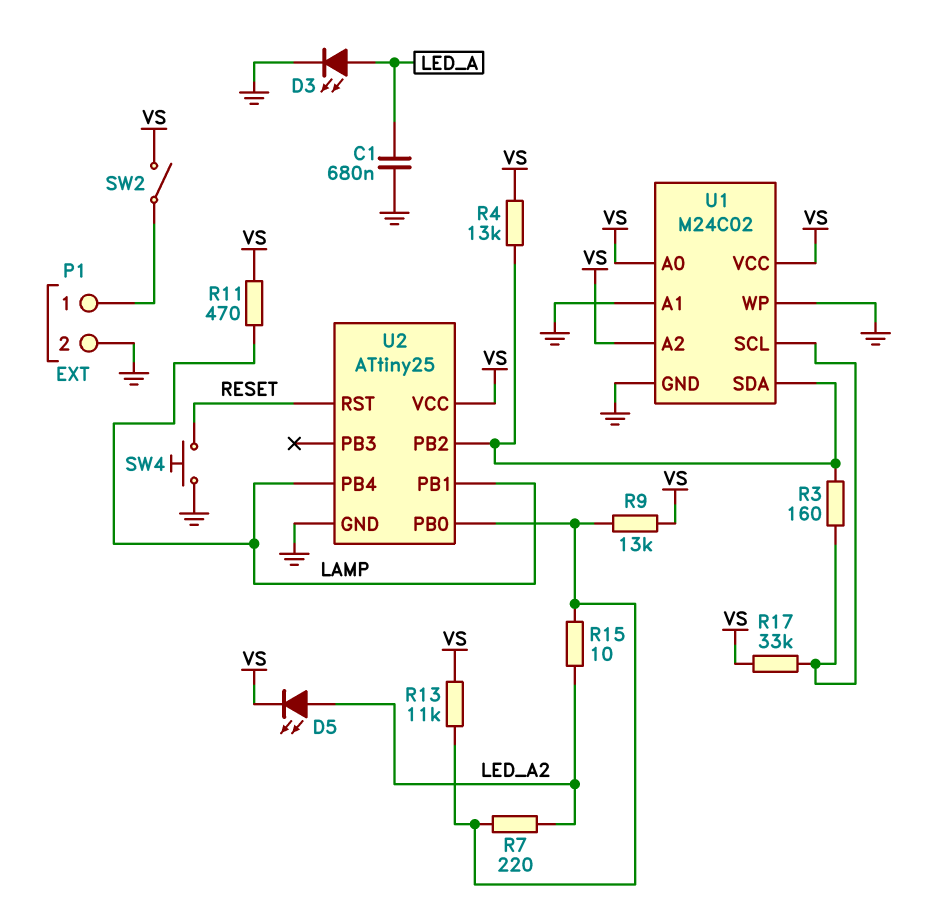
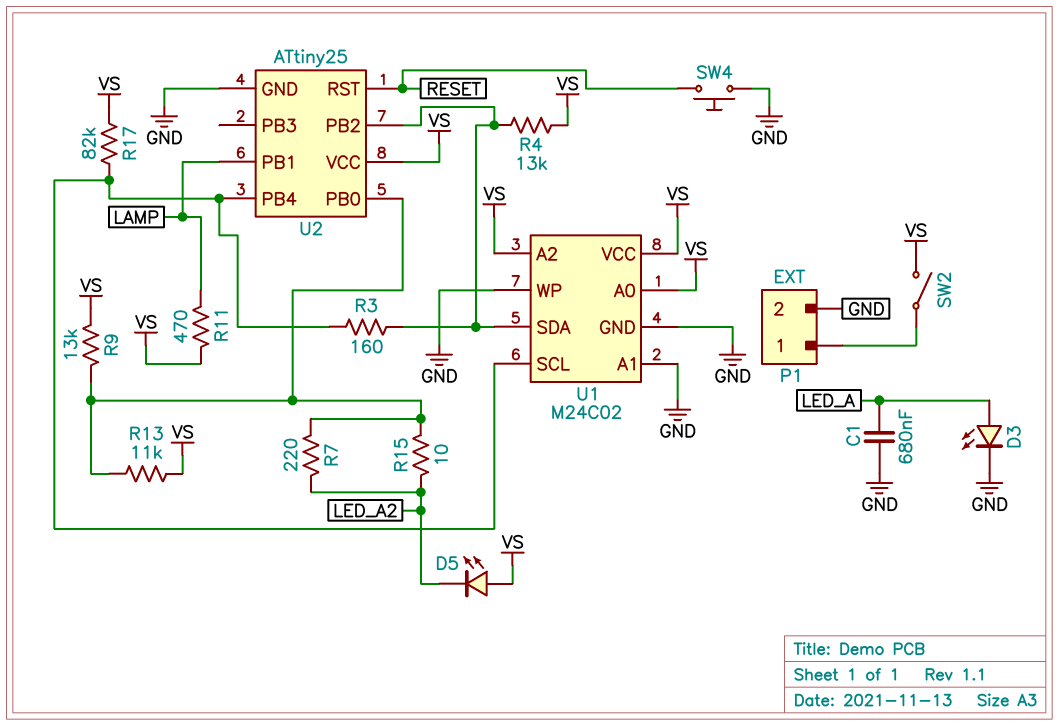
D5: LED (A LED_A2, K VS) -> LED (A VS, K LED_A2)
R17: 33k (U1/SCL, VS) -> 82k (U1/SCL, VS)
U2 pin PB4: LAMP -> U1/SCL

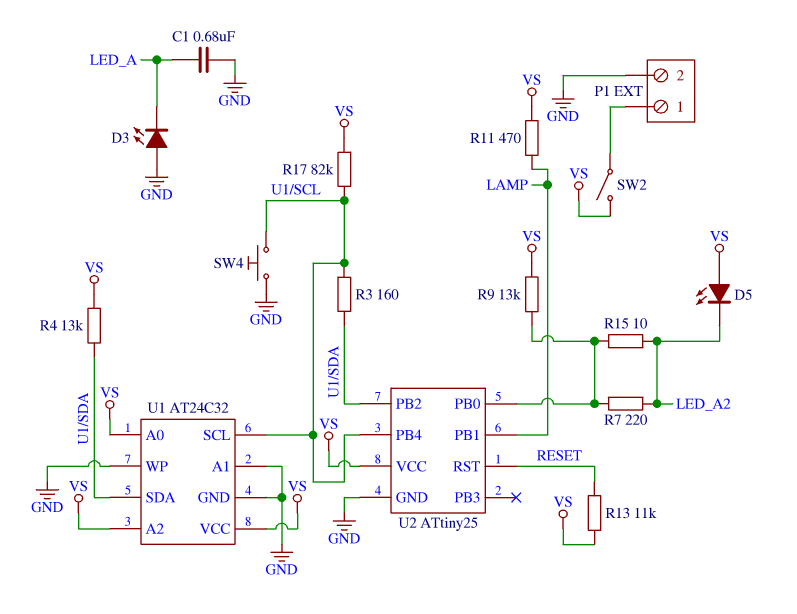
D3: LED (A LED_A, K GND) -> LED (A GND, K LED_A)
R13: 11k (U2/PB0, VS) -> 11k (RESET, VS)
SW4: button (GND, RESET) -> button (GND, U1/SCL)
U1: M24C02 -> AT24C32

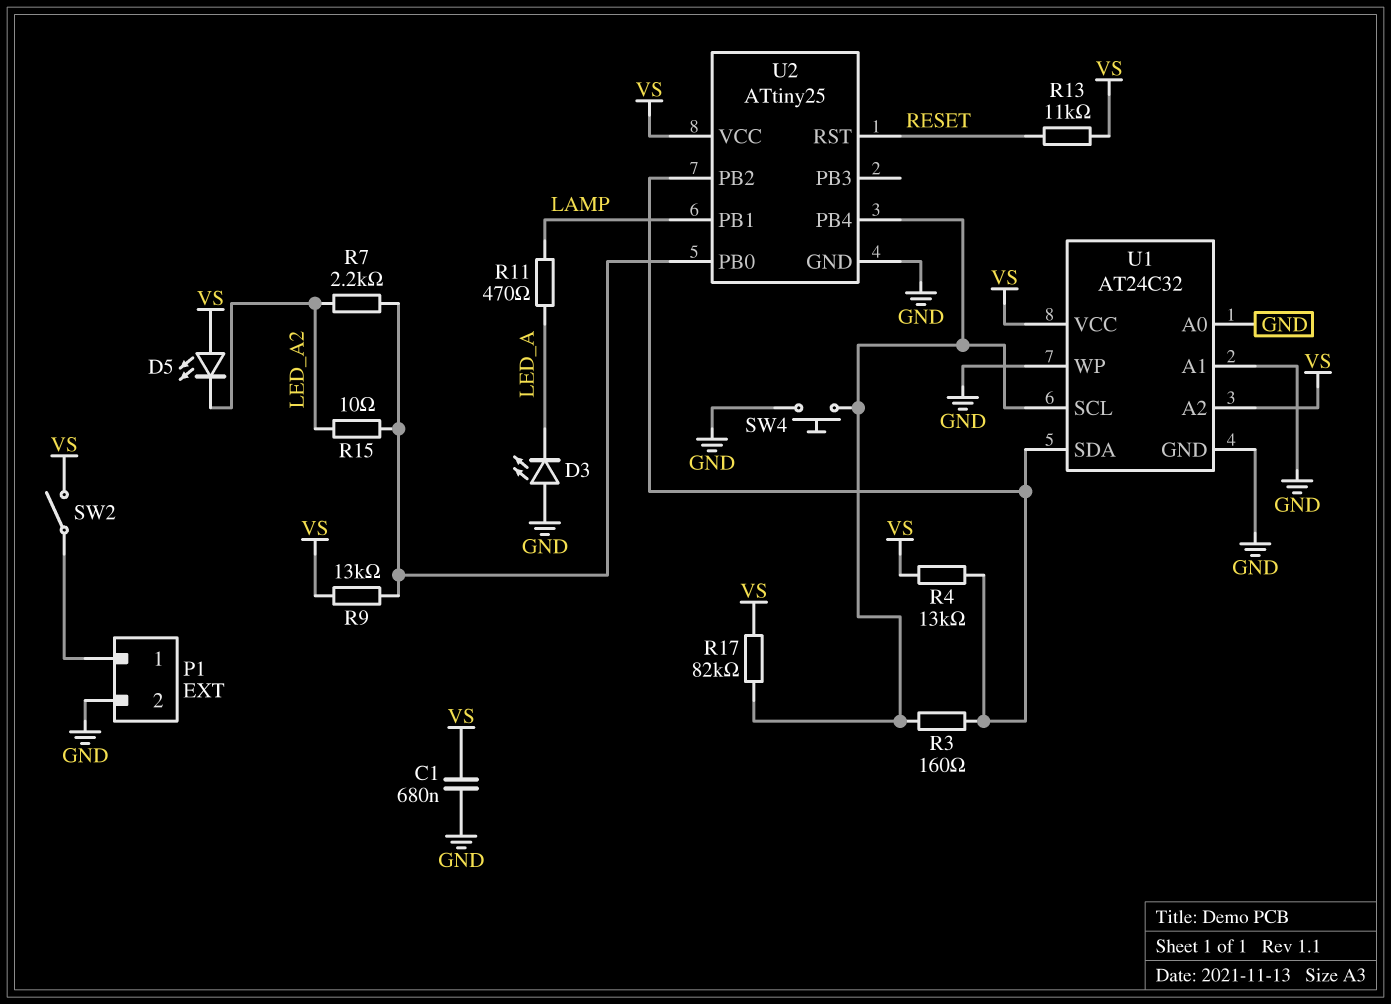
C1: 680nF (GND, LED_A) -> 680nF (GND, VS)
R7: 220 (LED_A2, U2/PB0) -> 2.2k (LED_A2, U2/PB0)
R11: 470 (LAMP, VS) -> 470 (LAMP, LED_A)
U1 pin A0: VS -> GND

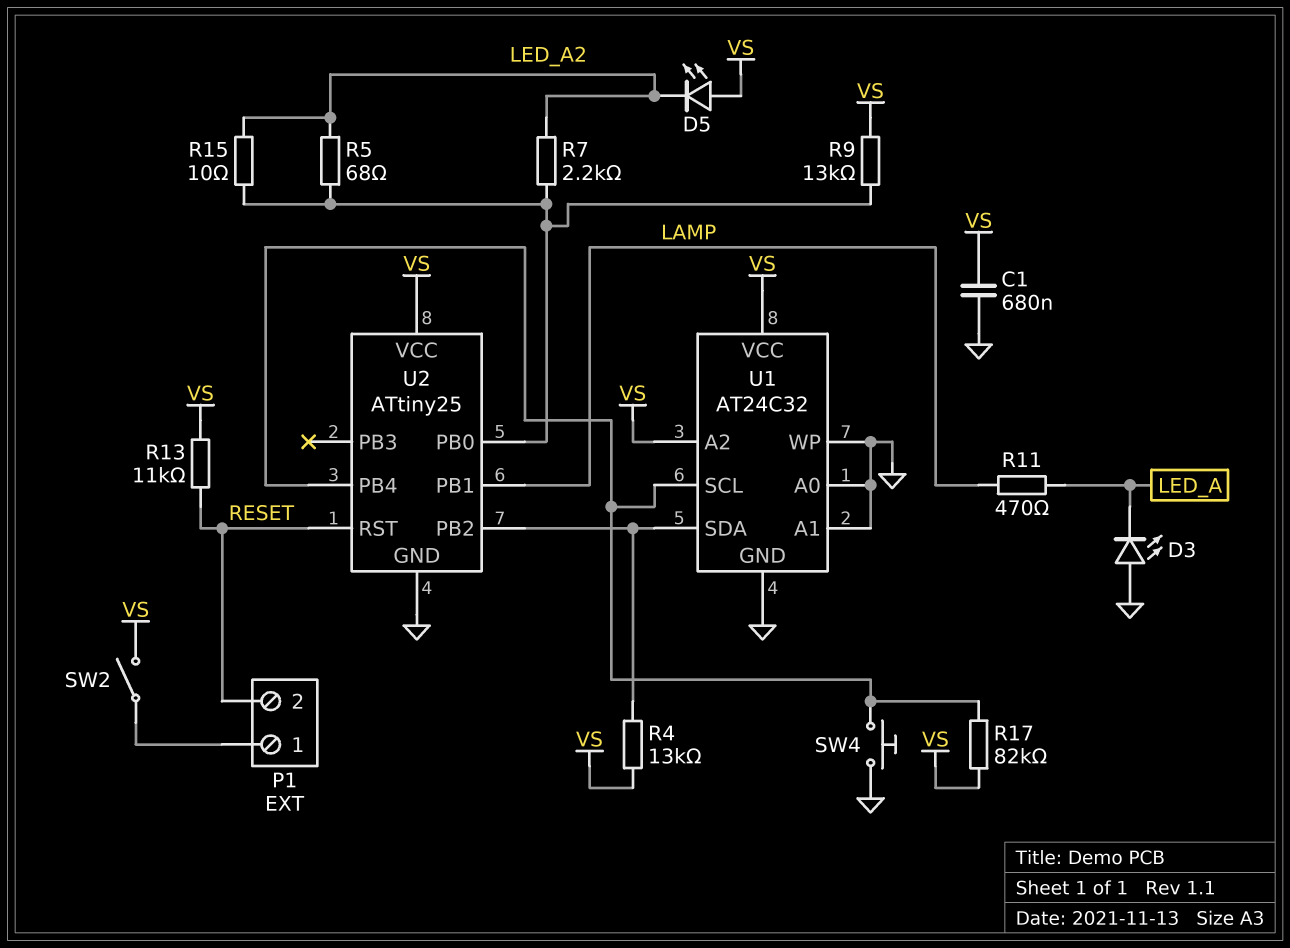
P1 pin 2: GND -> RESET
R3: 160 (U1/SCL, U1/SDA) -> none
R5: none -> 68 (LED_A2, U2/PB0)

